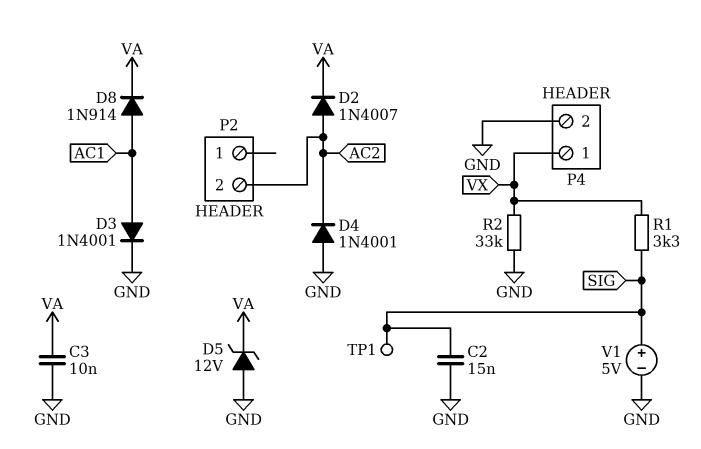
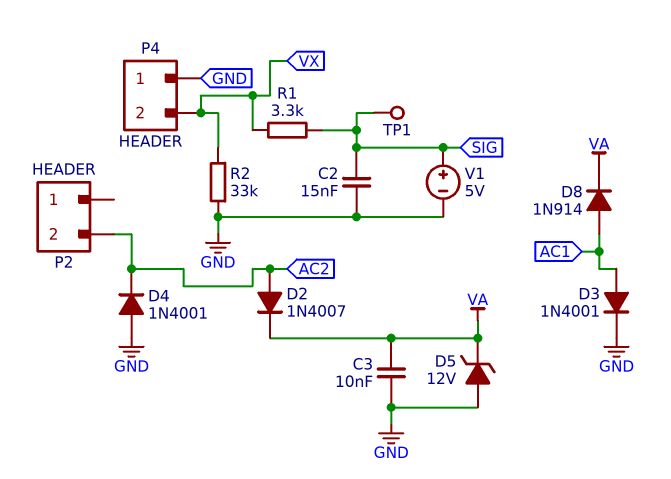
P4 pin 1: VX -> GND
P4 pin 2: GND -> VX

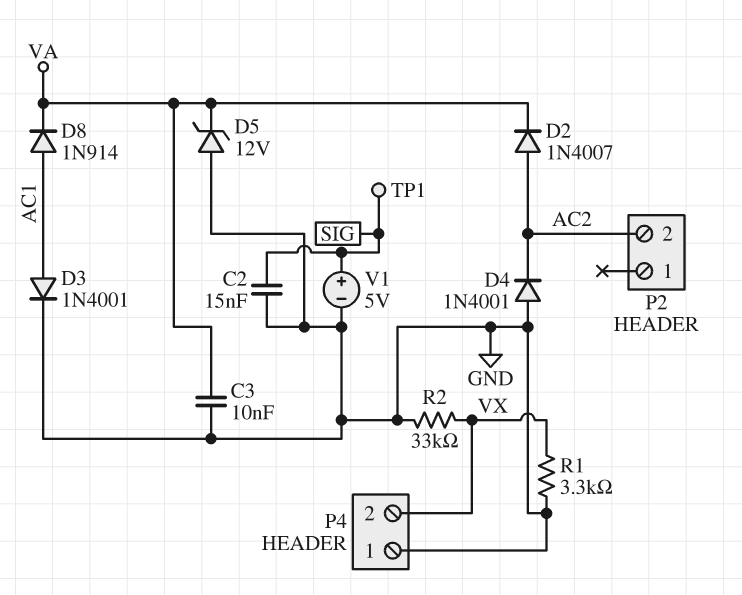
R1: 3.3k (SIG, VX) -> 3.3k (GND, VX)

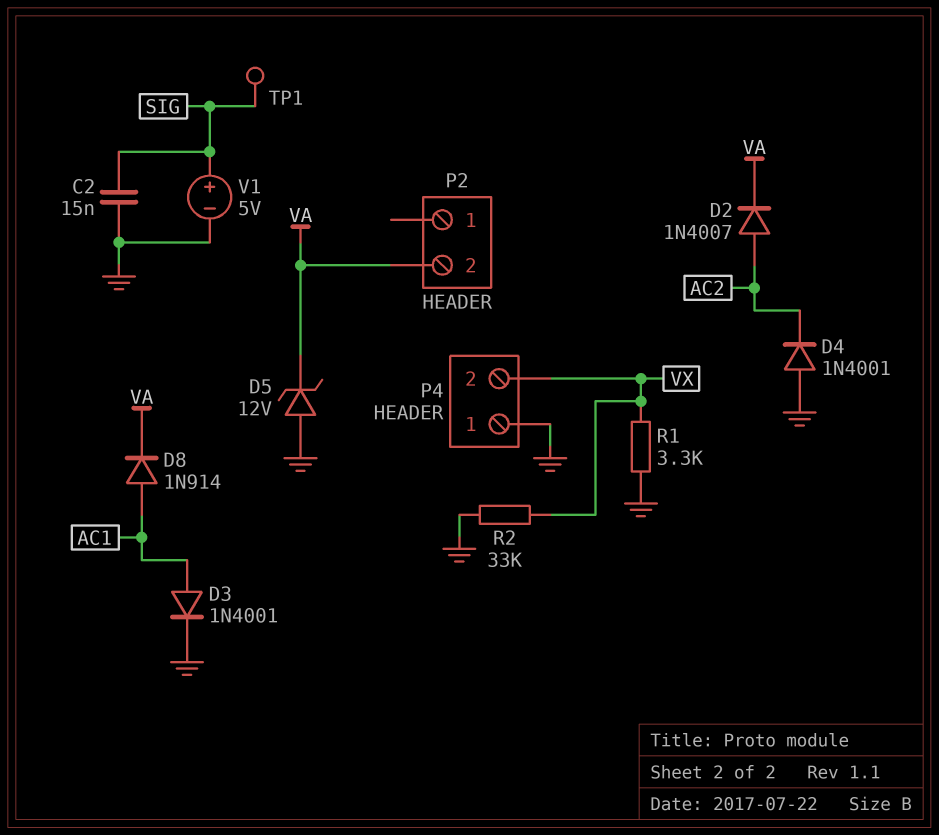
C3: 10nF (GND, VA) -> none
P2 pin 2: AC2 -> VA

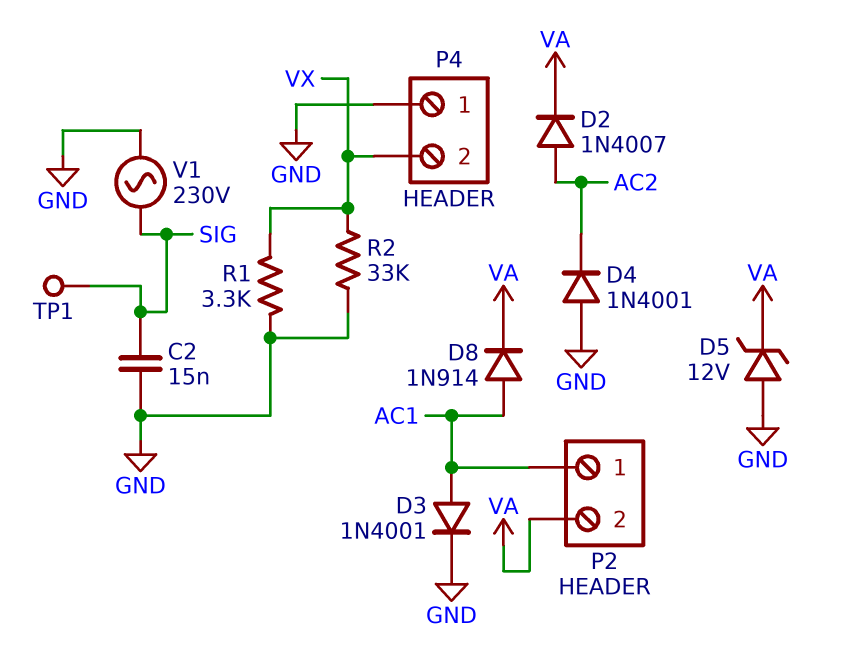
P2 pin 1: none -> AC1
V1: 5V (plus SIG, minus GND) -> AC 230V (GND, SIG)

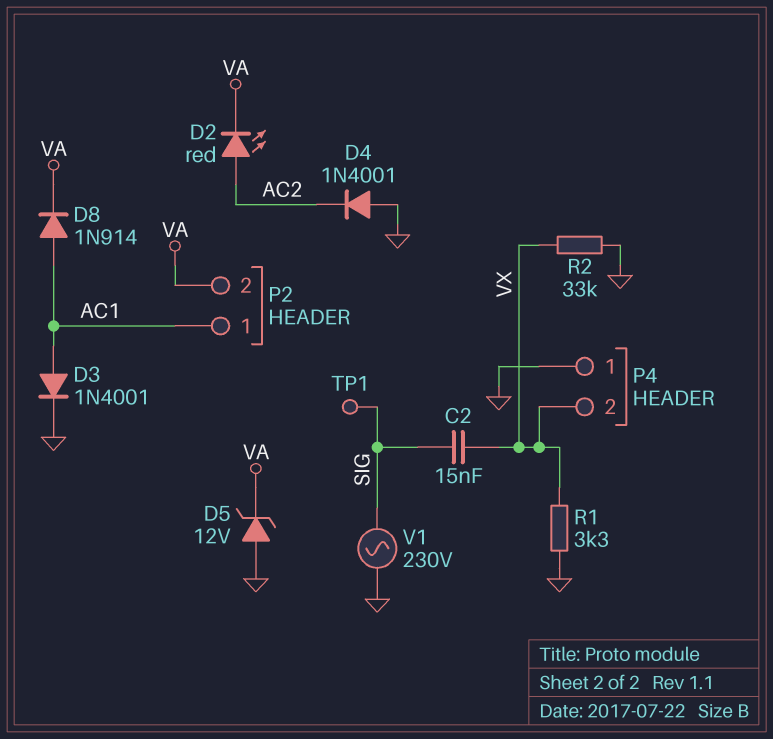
C2: 15nF (GND, SIG) -> 15nF (SIG, VX)
D2: diode 1N4007 (A AC2, K VA) -> LED red (A AC2, K VA)

